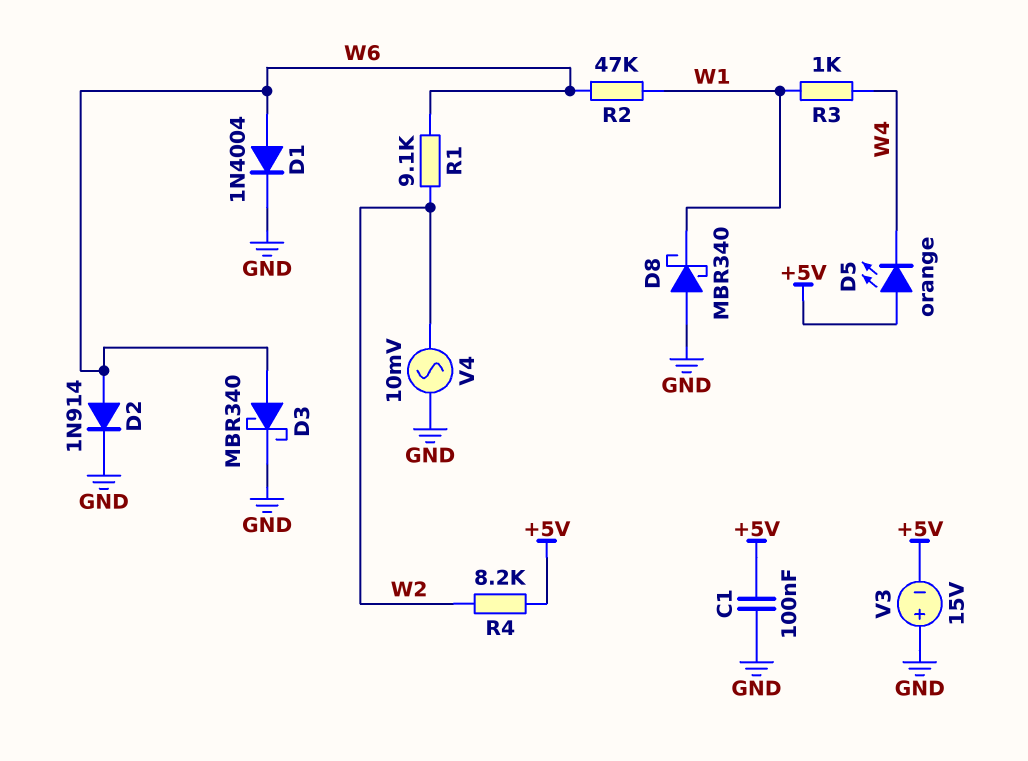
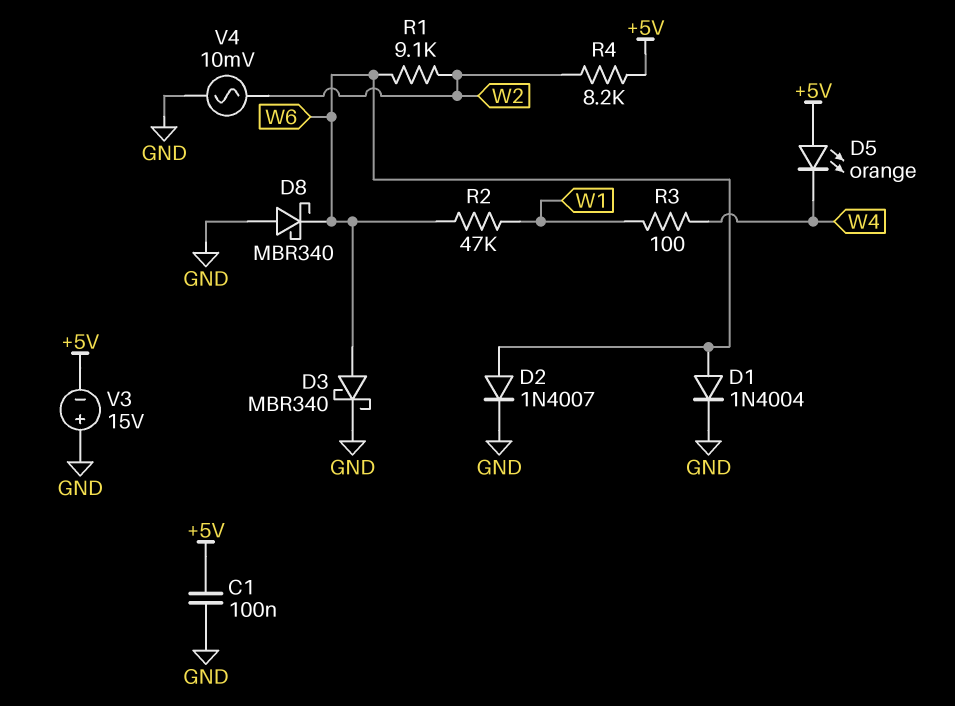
D2: diode 1N914 (A W6, K GND) -> diode 1N4007 (A W6, K GND)
D8: schottky MBR340 (A GND, K W1) -> schottky MBR340 (A GND, K W6)
R3: 1k (W1, W4) -> 100 (W1, W4)

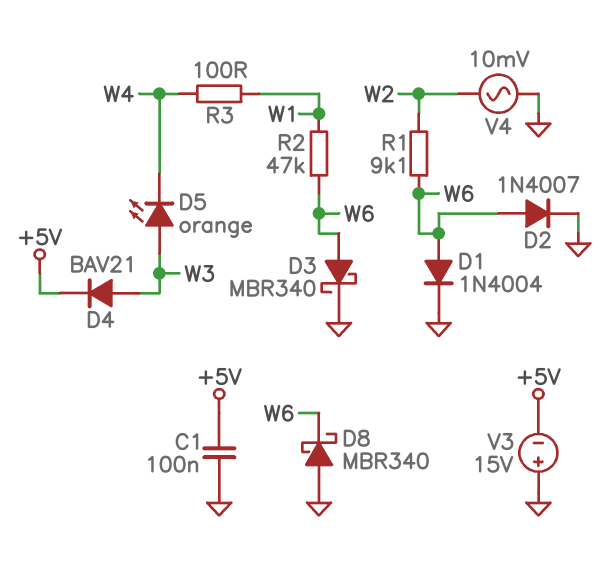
D4: none -> diode BAV21 (A W3, K +5V)
D5: LED orange (A +5V, K W4) -> LED orange (A W3, K W4)
R4: 8.2k (+5V, W2) -> none

